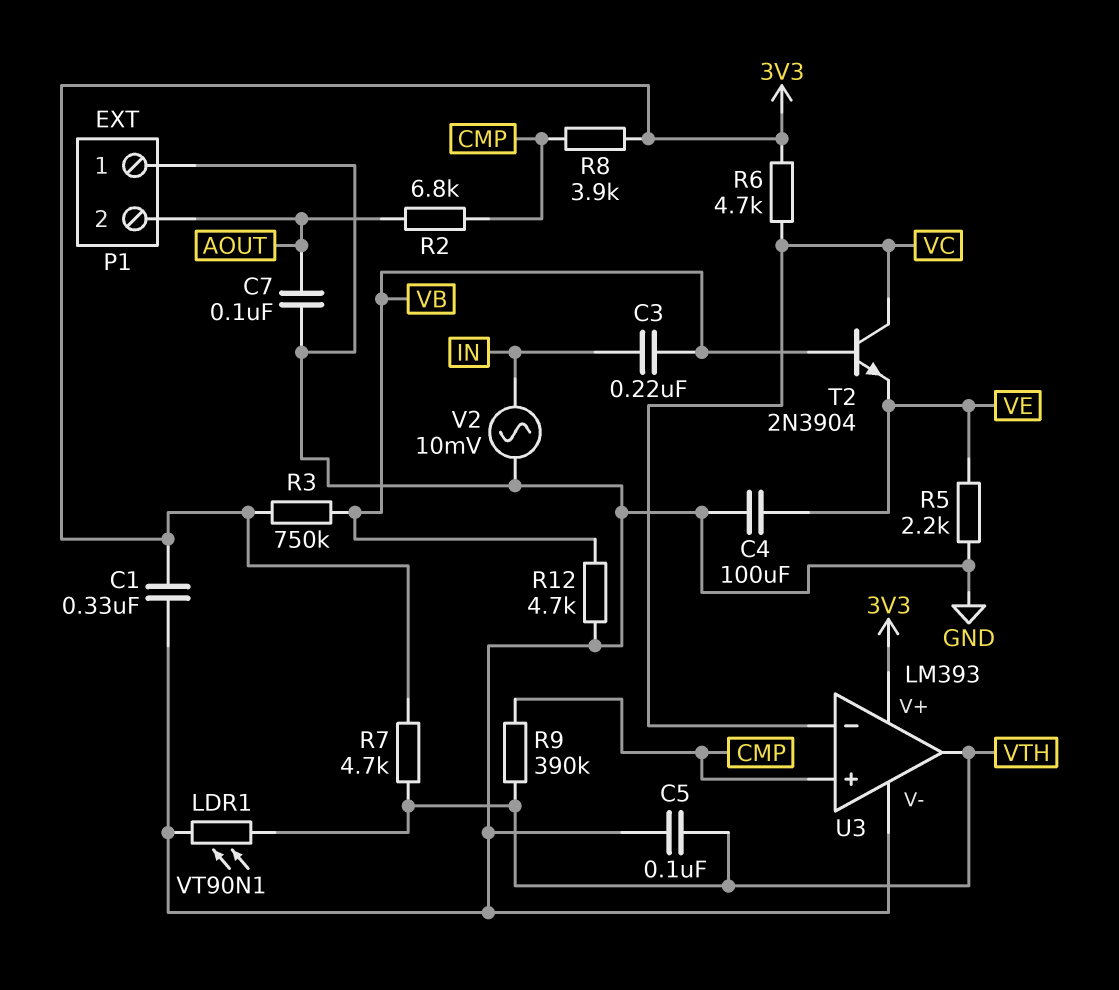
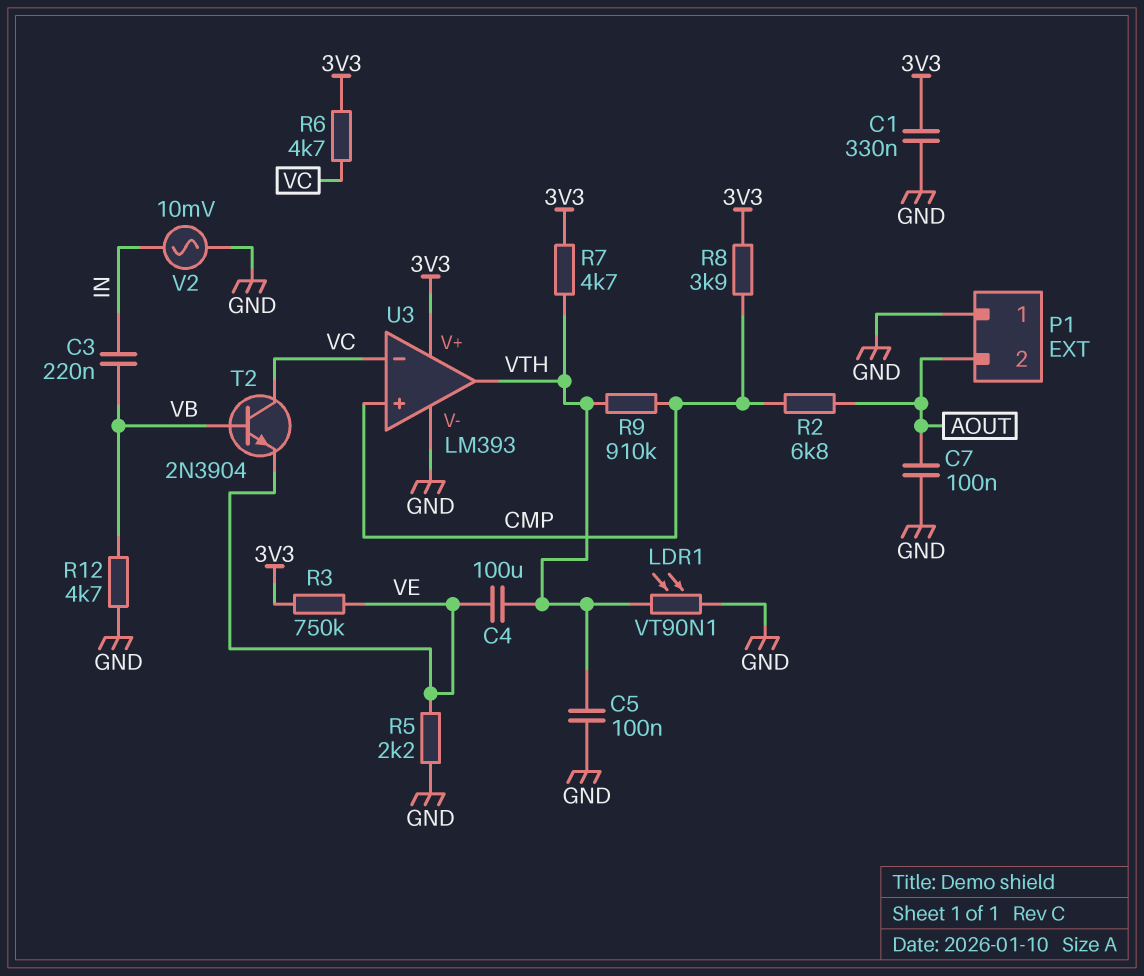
C4: 100uF (GND, VE) -> 100uF (VE, VTH)
R3: 750k (3V3, VB) -> 750k (3V3, VE)
R9: 390k (CMP, VTH) -> 910k (CMP, VTH)

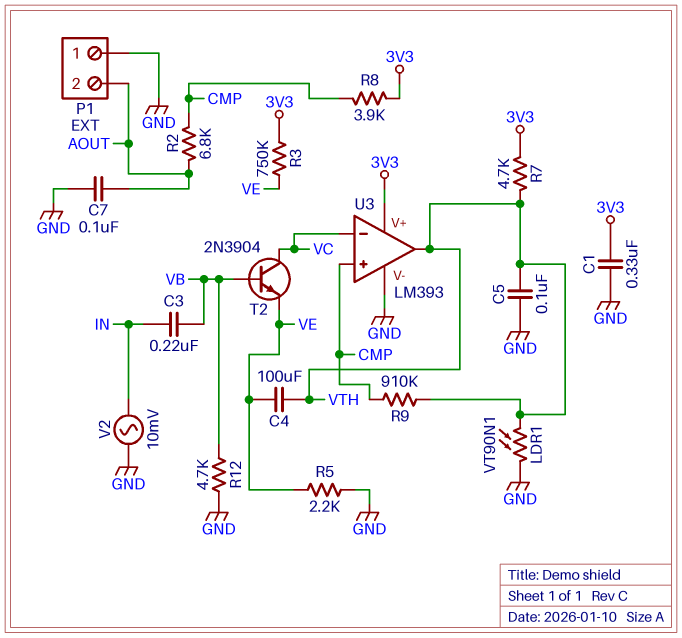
R6: 4.7k (3V3, VC) -> none

